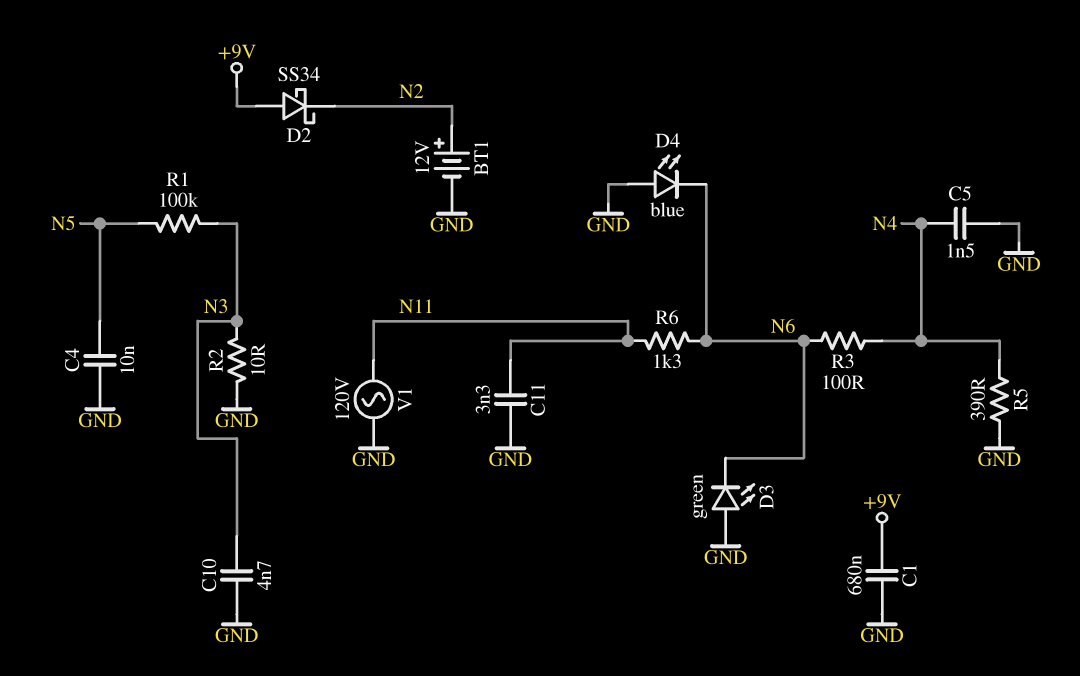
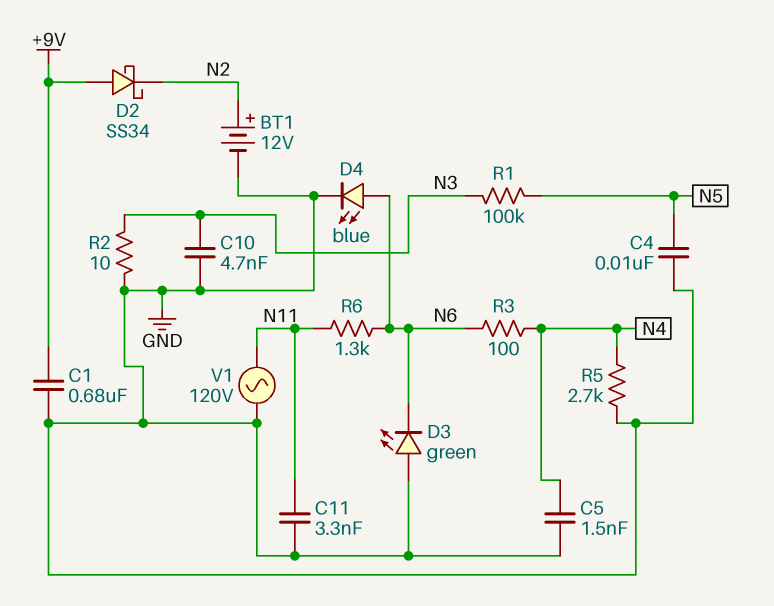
D4: LED blue (A GND, K N6) -> LED blue (A N6, K GND)
R5: 390 (GND, N4) -> 2.7k (GND, N4)

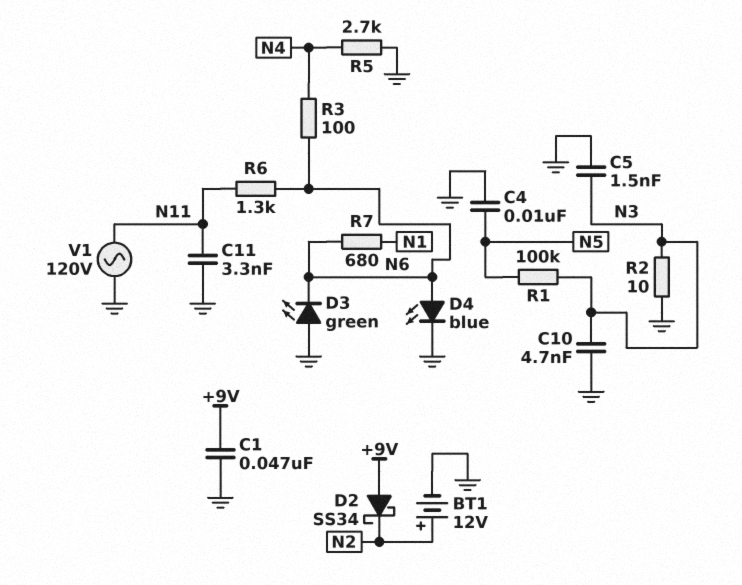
C1: 680nF (+9V, GND) -> 47nF (+9V, GND)
C5: 1.5nF (GND, N4) -> 1.5nF (GND, N3)
R7: none -> 680 (N1, N6)

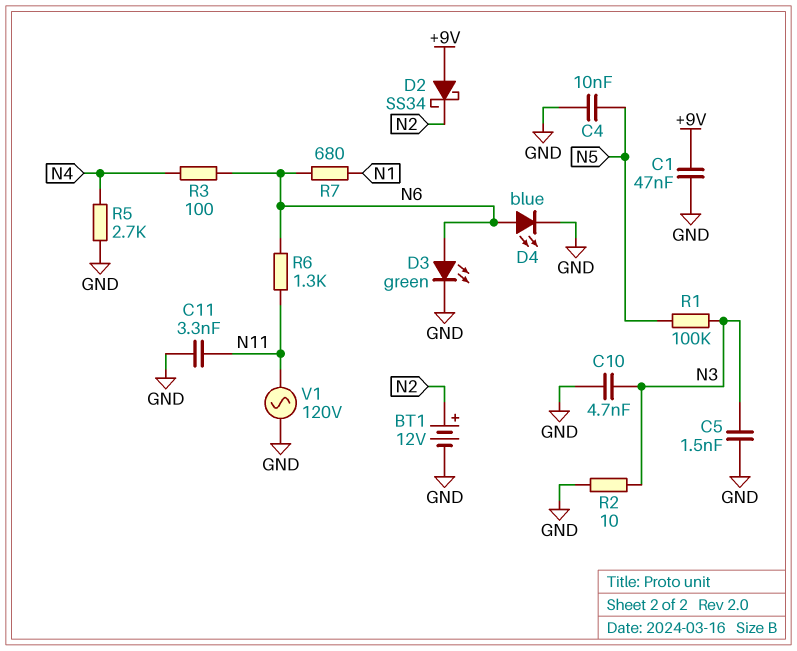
D3: LED green (A GND, K N6) -> LED green (A N6, K GND)

